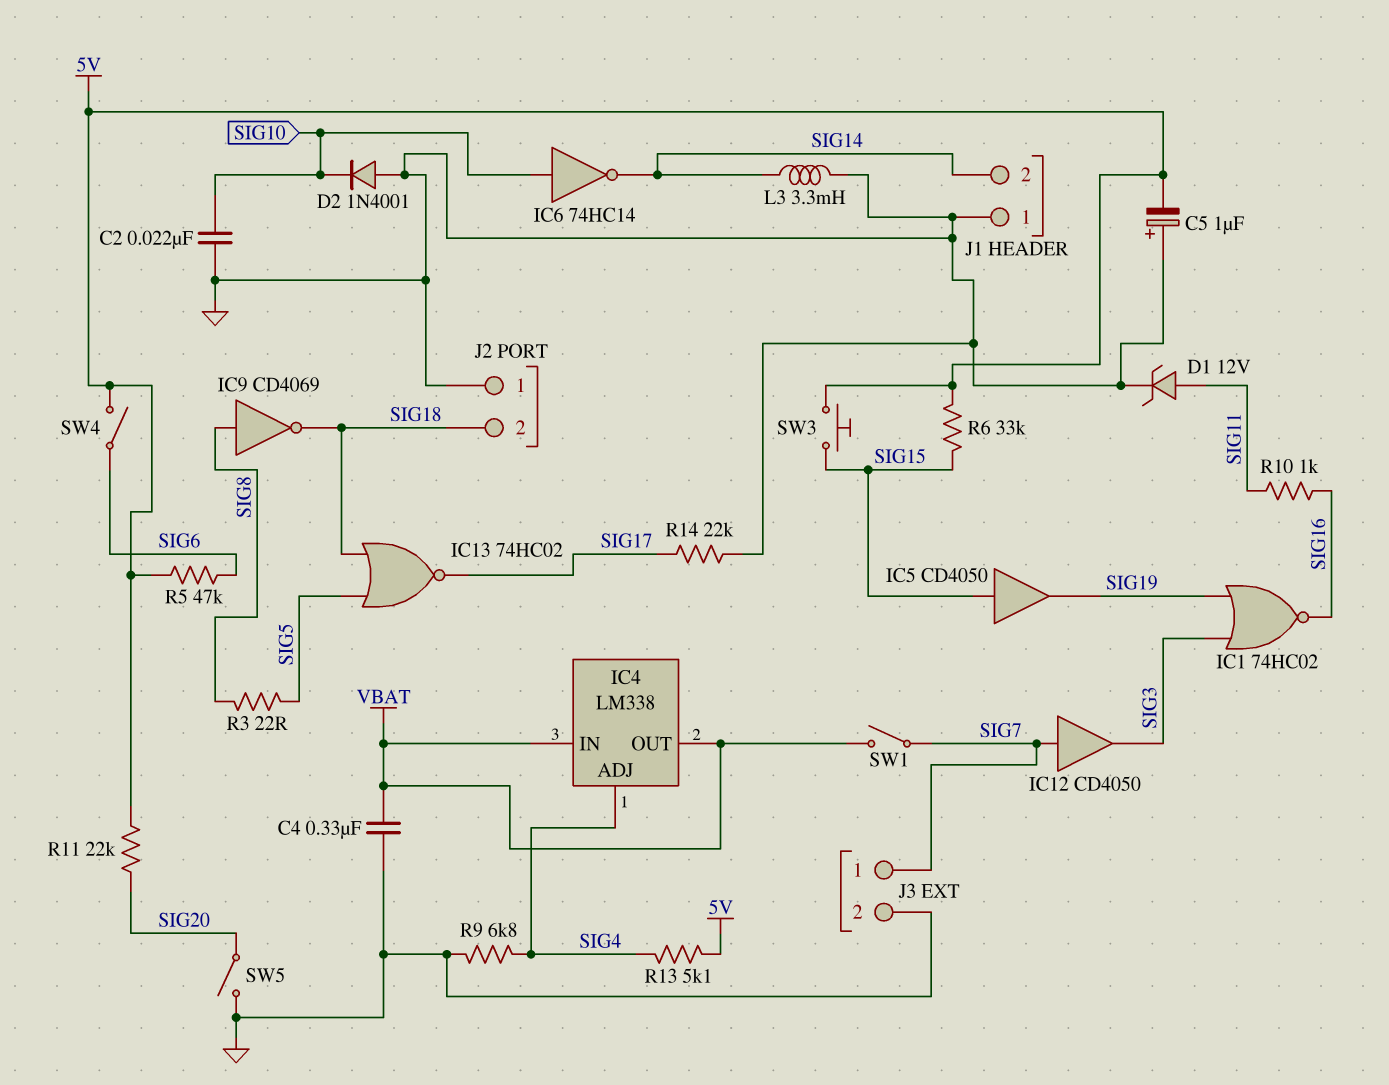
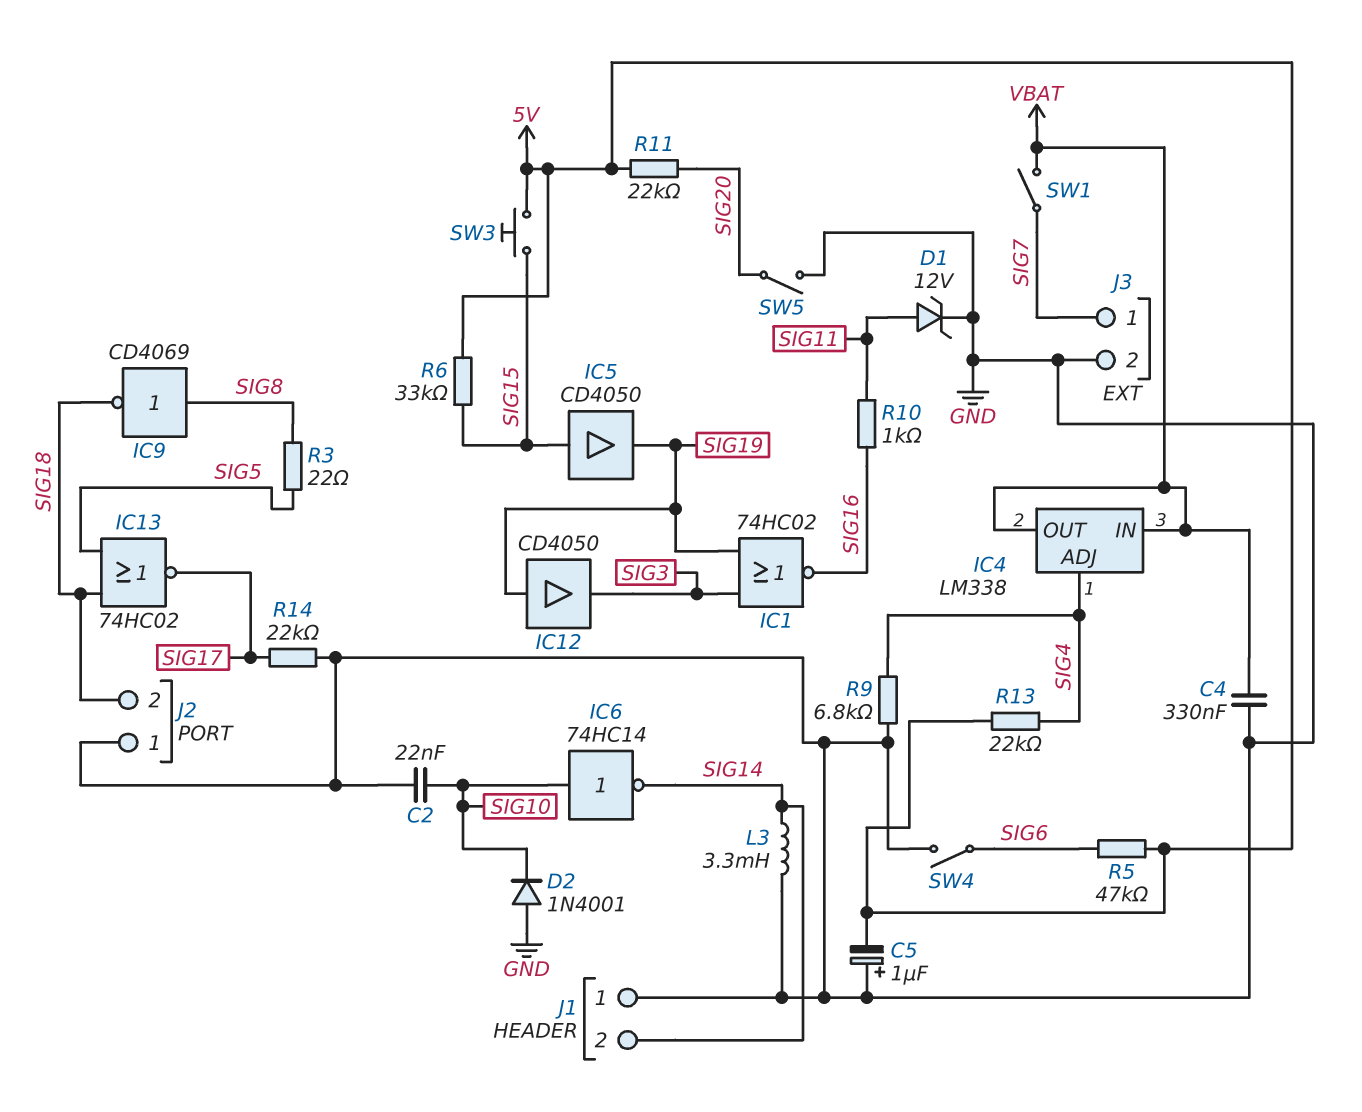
IC12: buffer CD4050 (in SIG7, out SIG3) -> buffer CD4050 (in SIG19, out SIG3)
R13: 5.1k (5V, SIG4) -> 22k (5V, SIG4)
SW4: switch (5V, SIG6) -> switch (GND, SIG6)

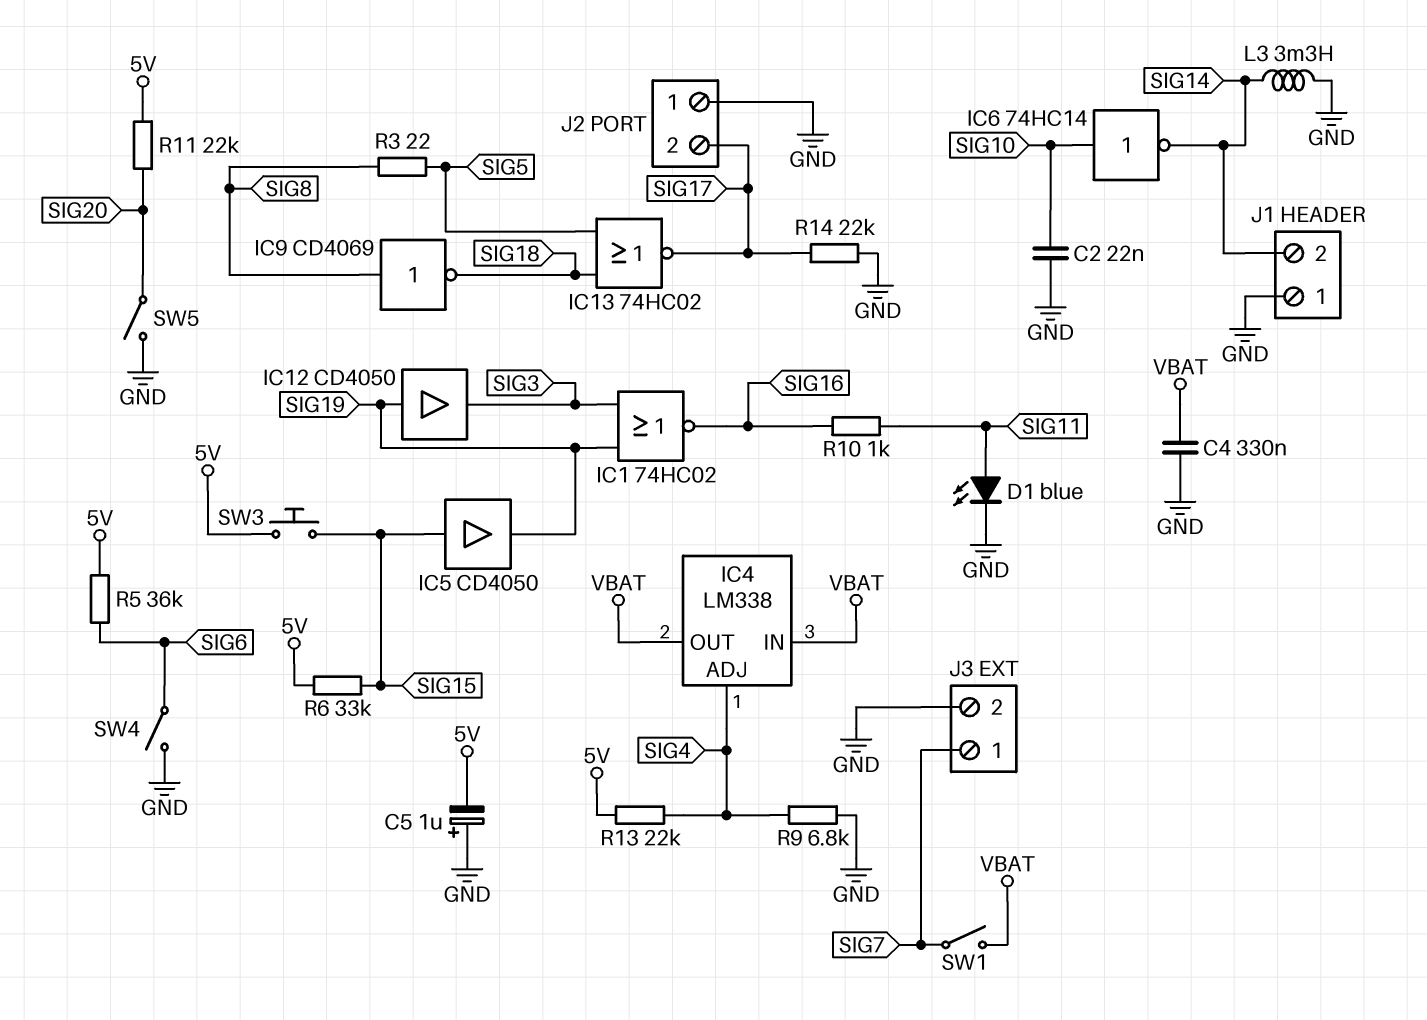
D1: zener 12V (A SIG11, K GND) -> LED blue (A SIG11, K GND)
D2: diode 1N4001 (A GND, K SIG10) -> none
J2 pin 2: SIG18 -> SIG17
R5: 47k (5V, SIG6) -> 36k (5V, SIG6)

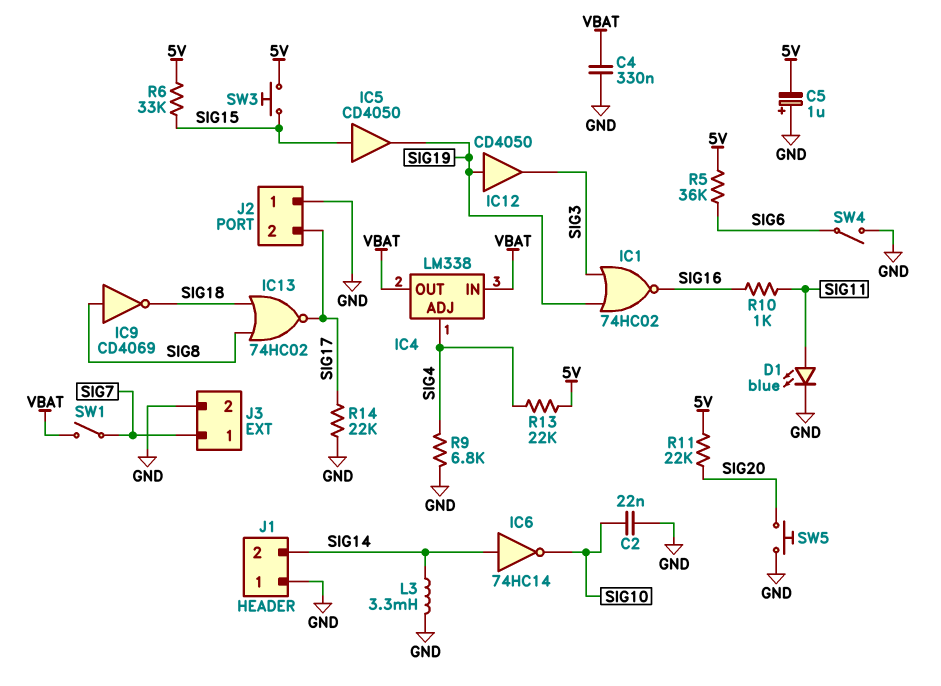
IC6: NOT 74HC14 (in SIG10, out SIG14) -> NOT 74HC14 (in SIG14, out SIG10)
IC13: NOR 74HC02 (in SIG5, in SIG18, out SIG17) -> NOR 74HC02 (in SIG8, in SIG18, out SIG17)
R3: 22 (SIG5, SIG8) -> none
SW5: switch (GND, SIG20) -> button (GND, SIG20)

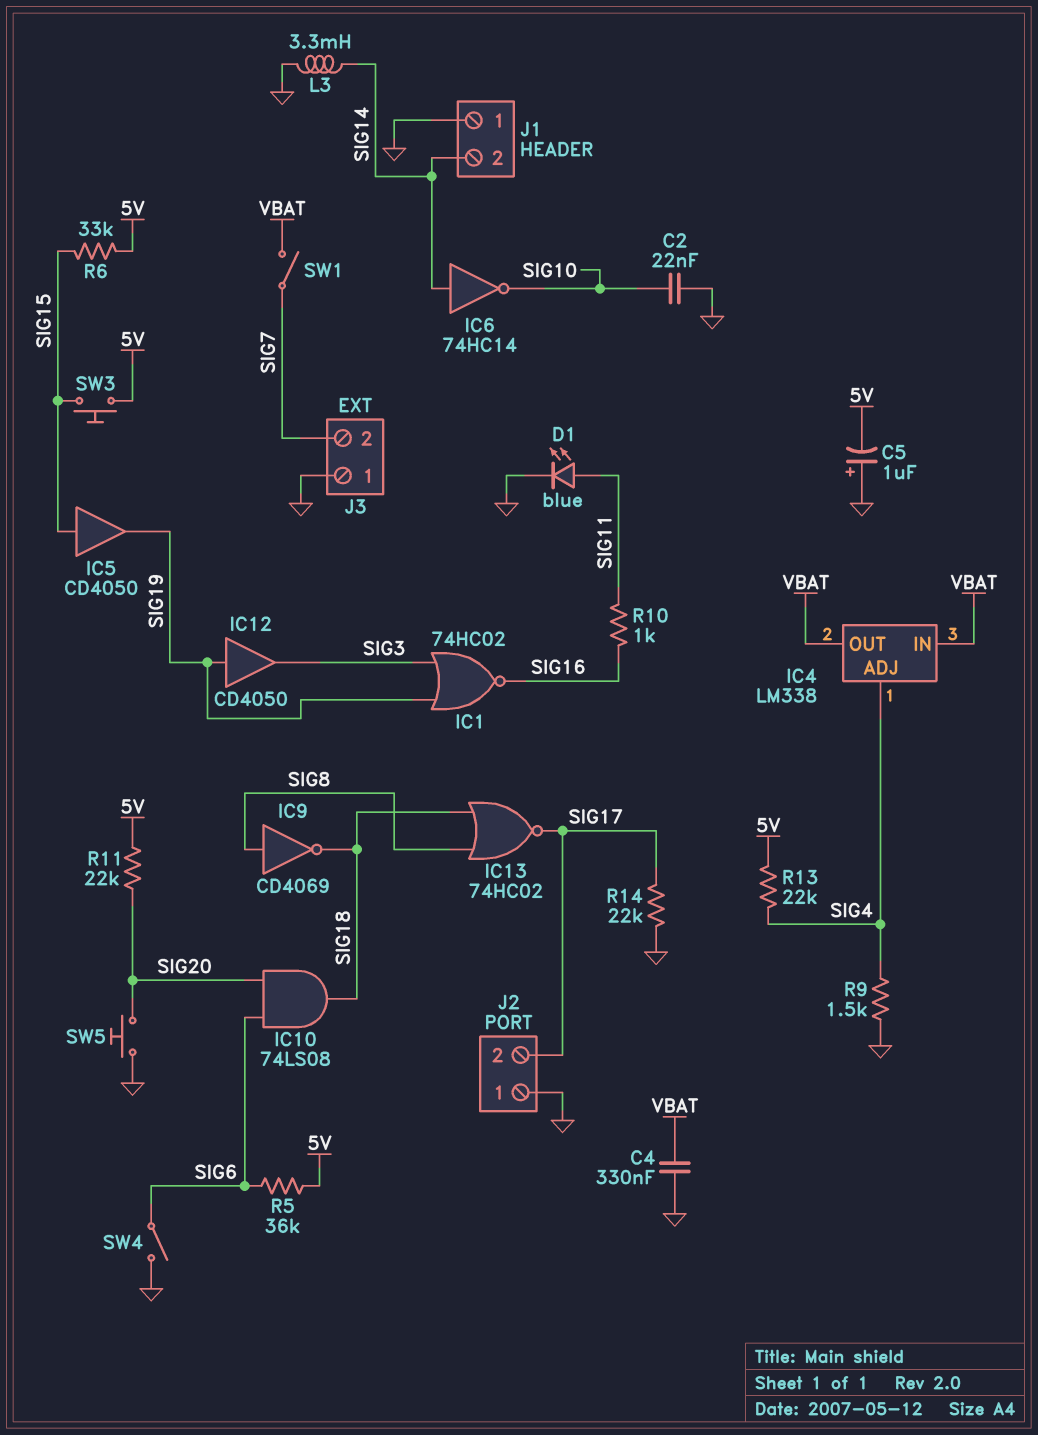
IC10: none -> AND 74LS08 (in SIG6, in SIG20, out SIG18)
J3 pin 1: SIG7 -> GND
J3 pin 2: GND -> SIG7
R9: 6.8k (GND, SIG4) -> 1.5k (GND, SIG4)

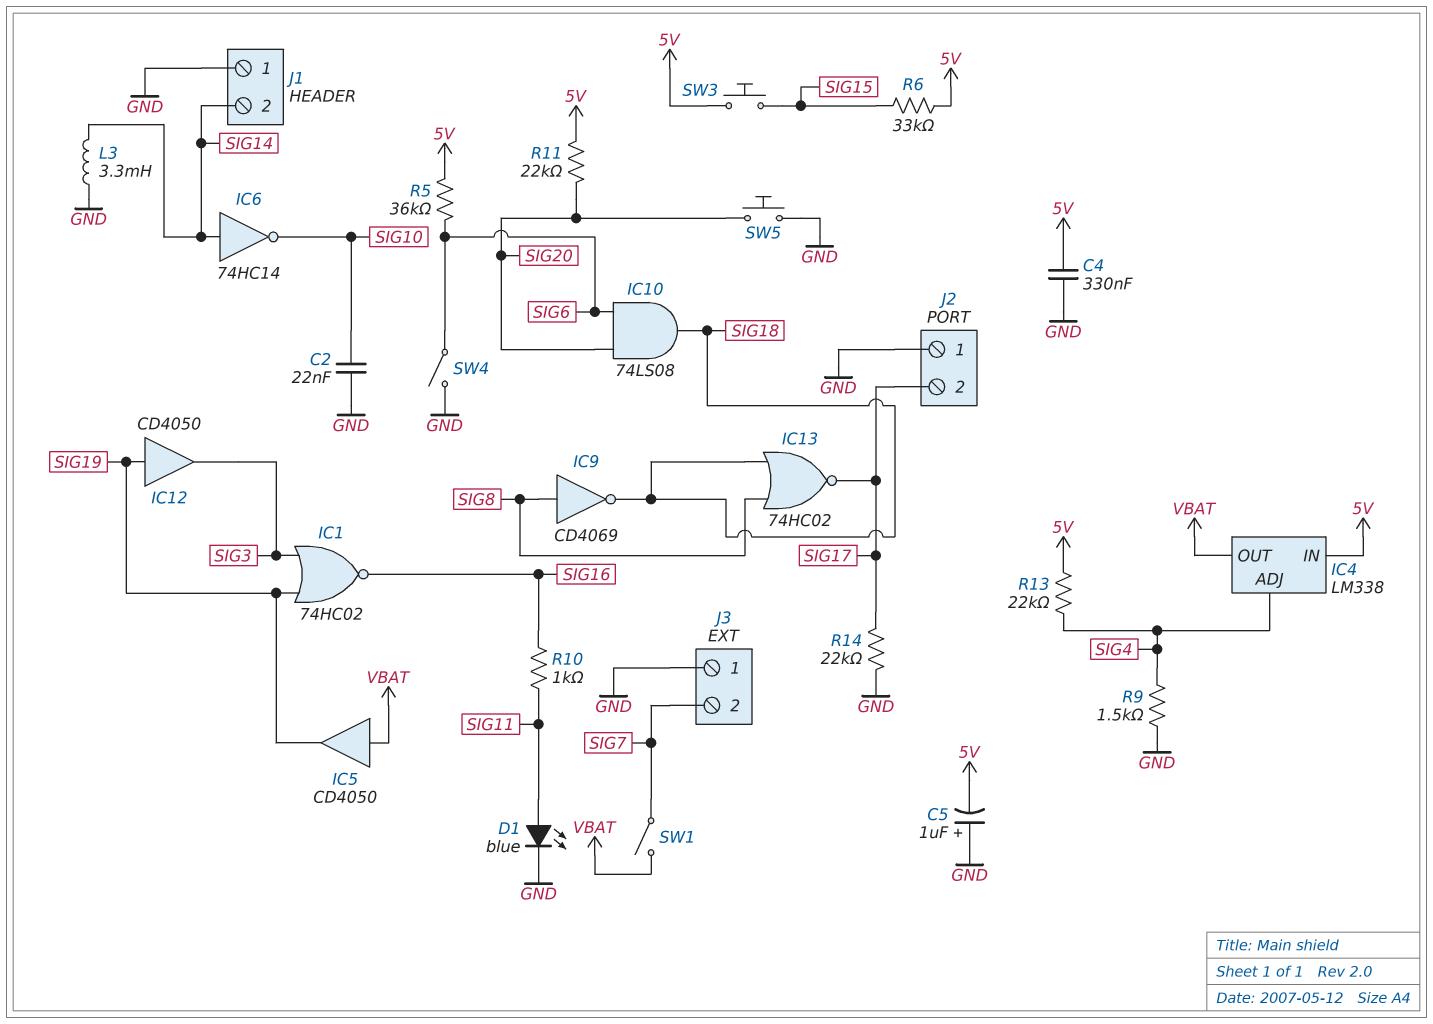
C4: 330nF (GND, VBAT) -> 330nF (5V, GND)
IC4 pin IN: VBAT -> 5V
IC5: buffer CD4050 (in SIG15, out SIG19) -> buffer CD4050 (in VBAT, out SIG19)

